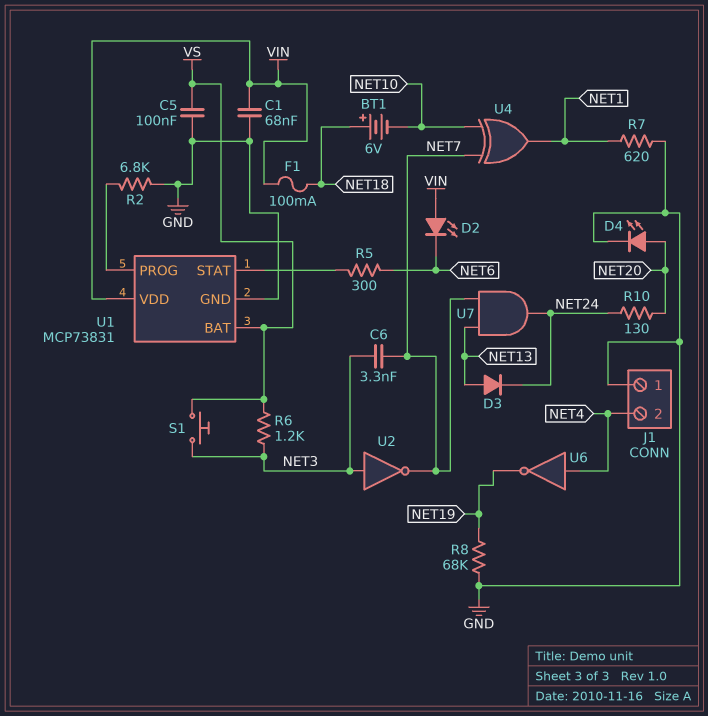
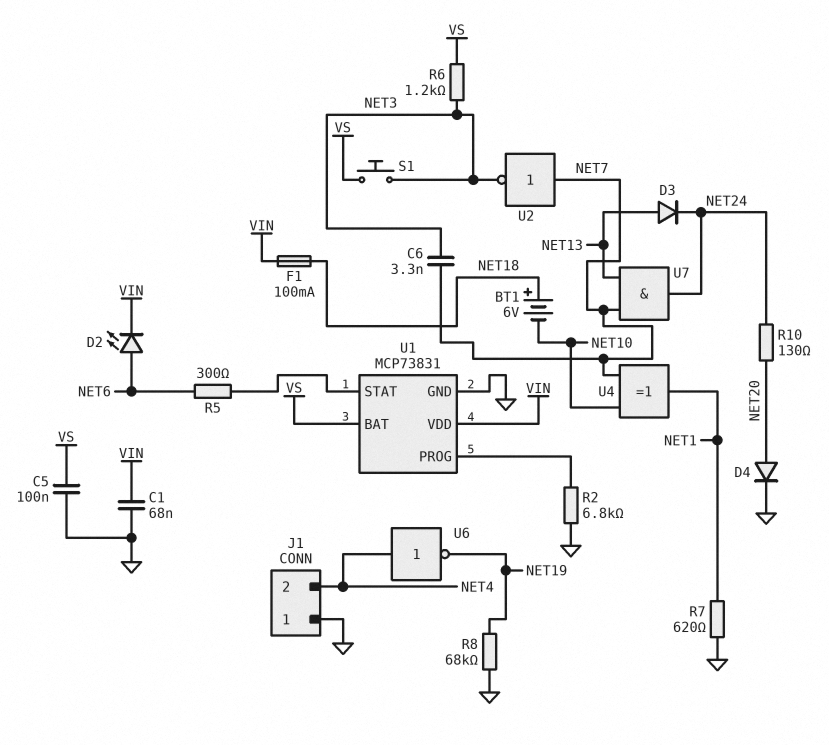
D2: LED (A VIN, K NET6) -> LED (A NET6, K VIN)
D4: LED (A NET20, K GND) -> diode (A NET20, K GND)
U2: NOT (in NET3, out NET7) -> NOT (in NET7, out NET3)

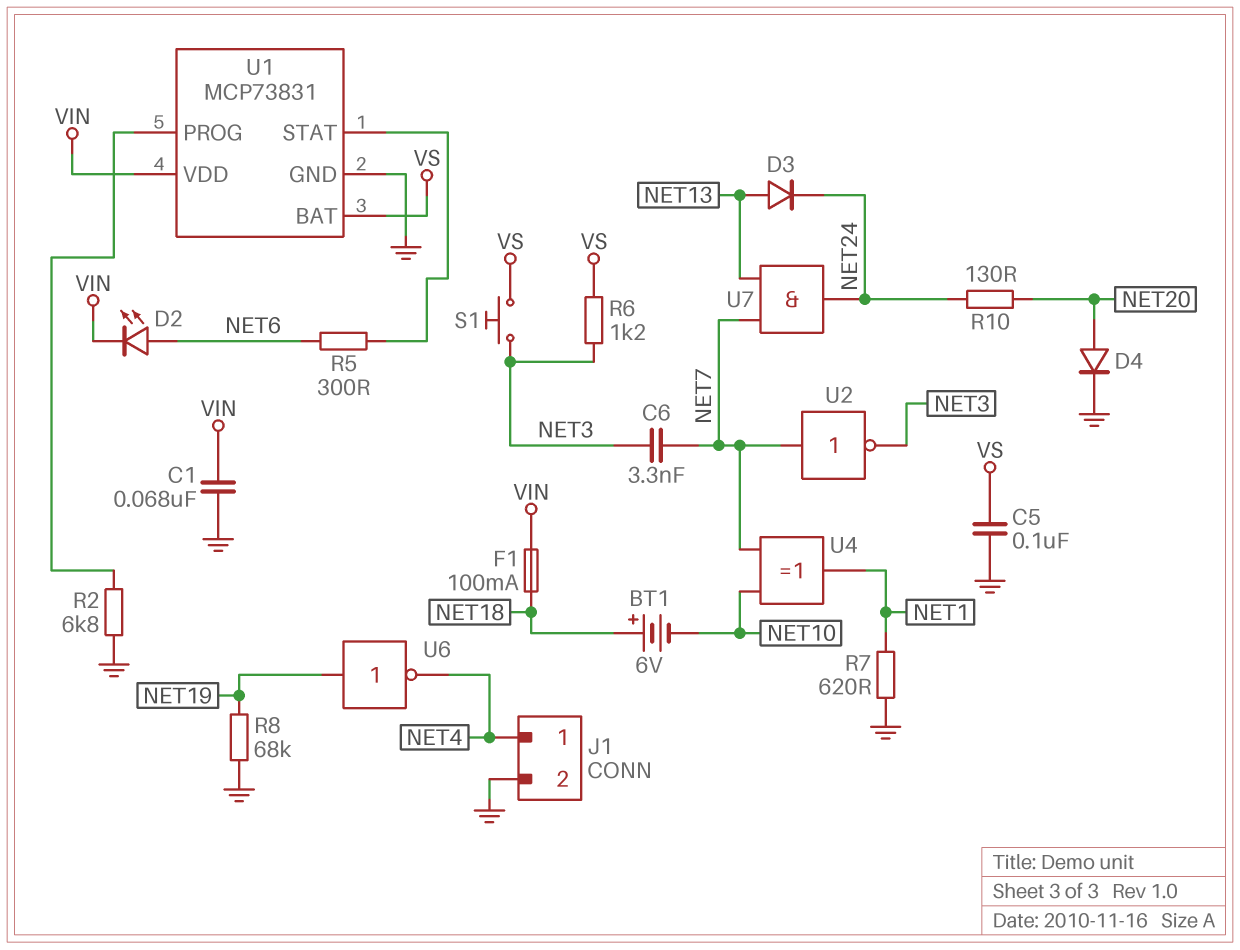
J1 pin 1: GND -> NET4
J1 pin 2: NET4 -> GND
U6: NOT (in NET4, out NET19) -> NOT (in NET19, out NET4)

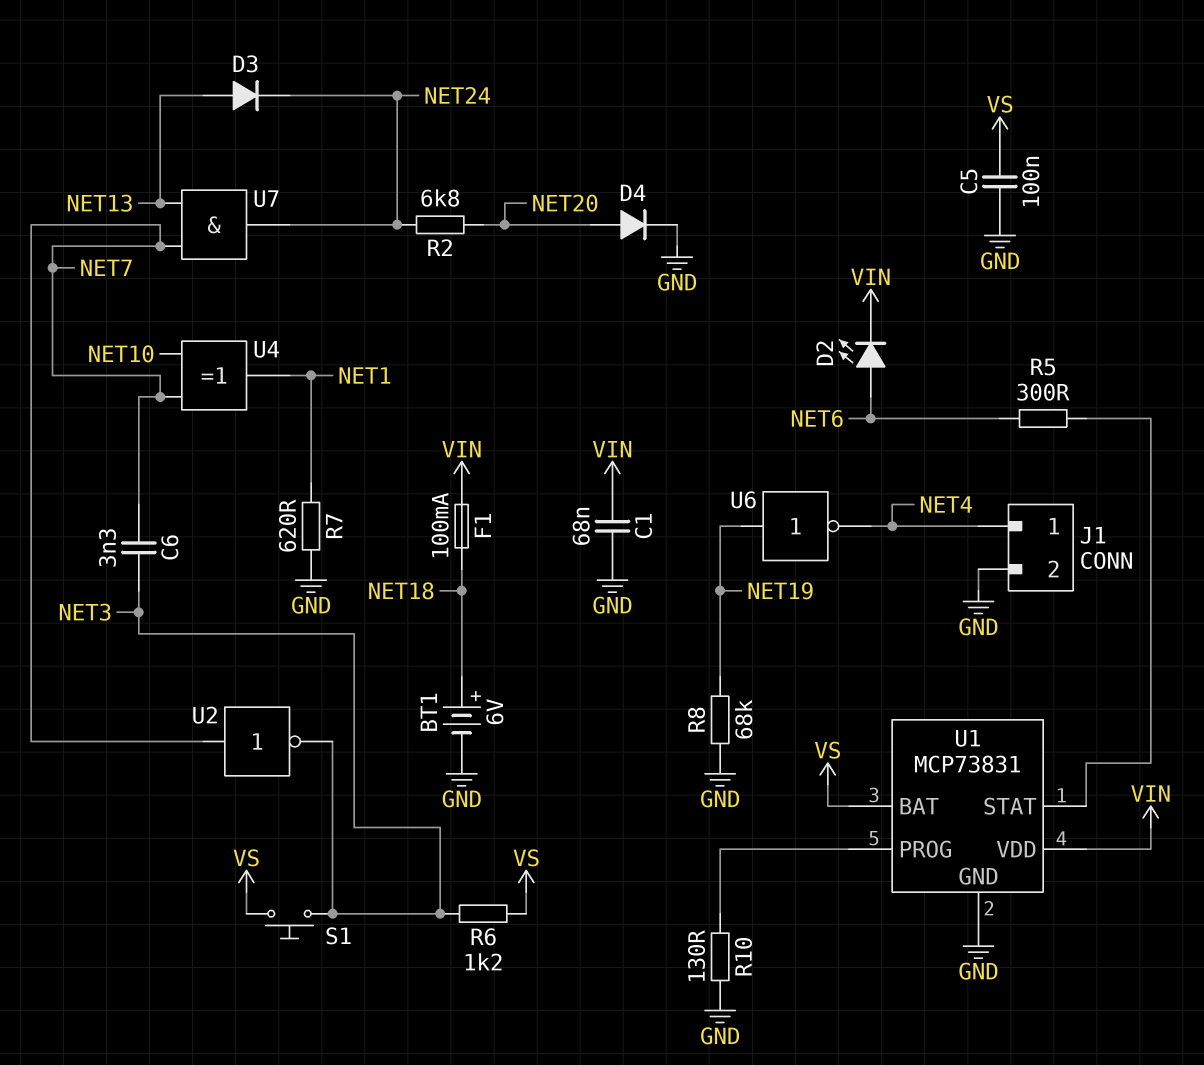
BT1: 6V (plus NET18, minus NET10) -> 6V (plus NET18, minus GND)
R2: 6.8k (GND, U1/PROG) -> 6.8k (NET20, NET24)
R10: 130 (NET20, NET24) -> 130 (GND, U1/PROG)

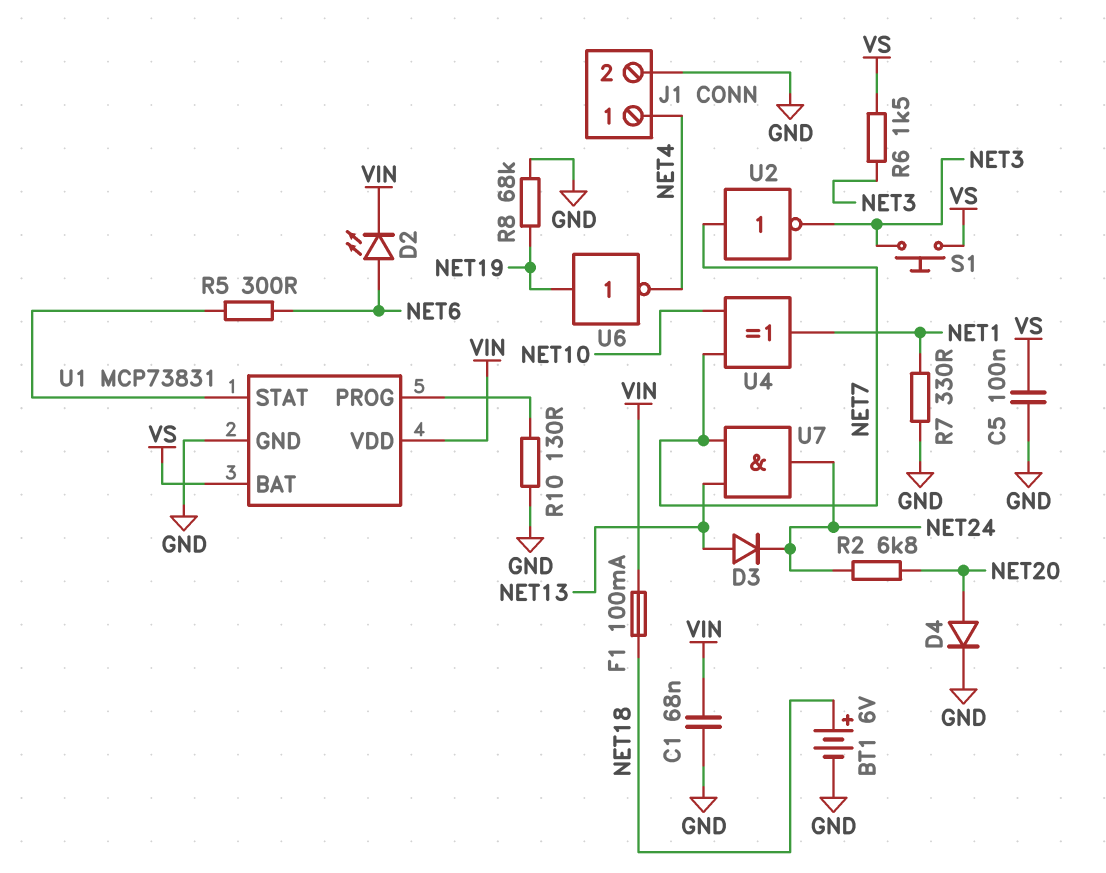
C6: 3.3nF (NET3, NET7) -> none
R6: 1.2k (NET3, VS) -> 1.5k (NET3, VS)
R7: 620 (GND, NET1) -> 330 (GND, NET1)

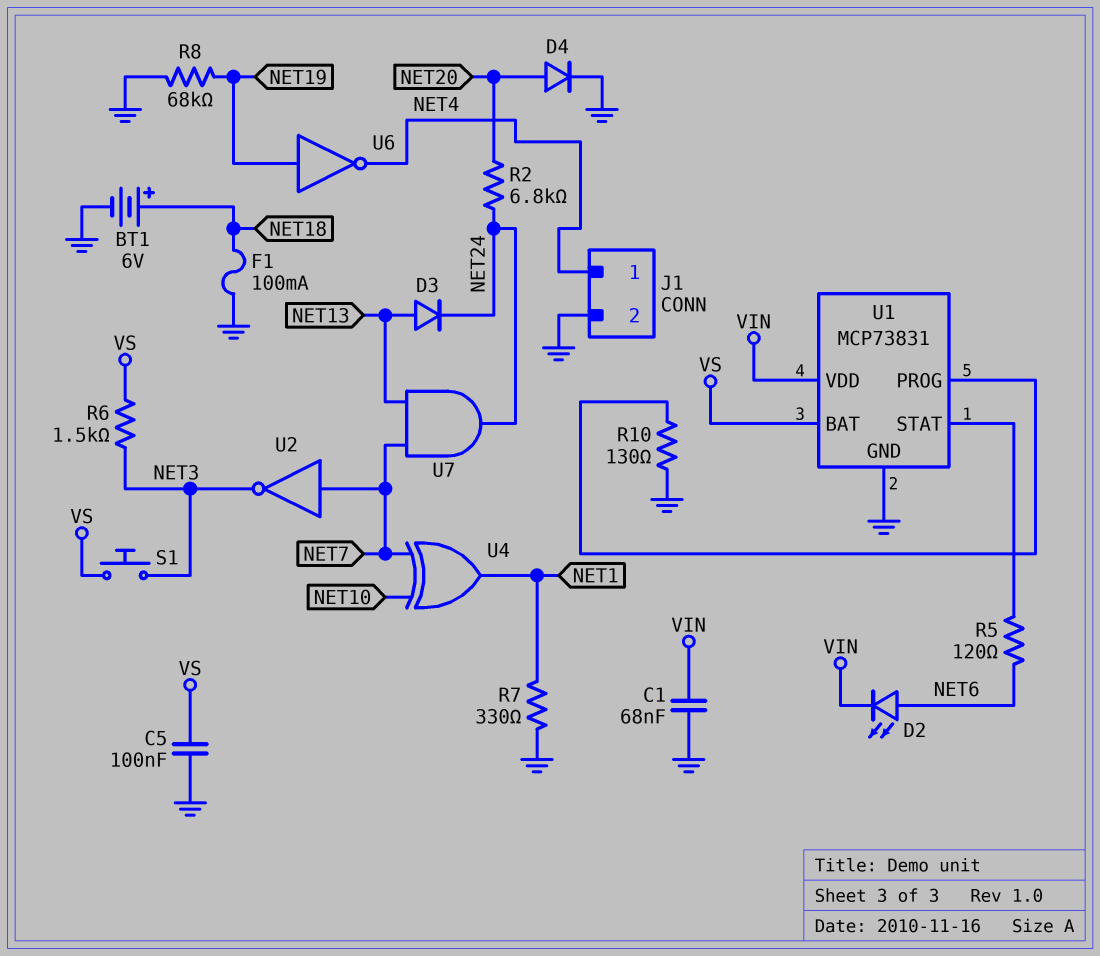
F1: 100mA (NET18, VIN) -> 100mA (GND, NET18)
R5: 300 (NET6, U1/STAT) -> 120 (NET6, U1/STAT)

